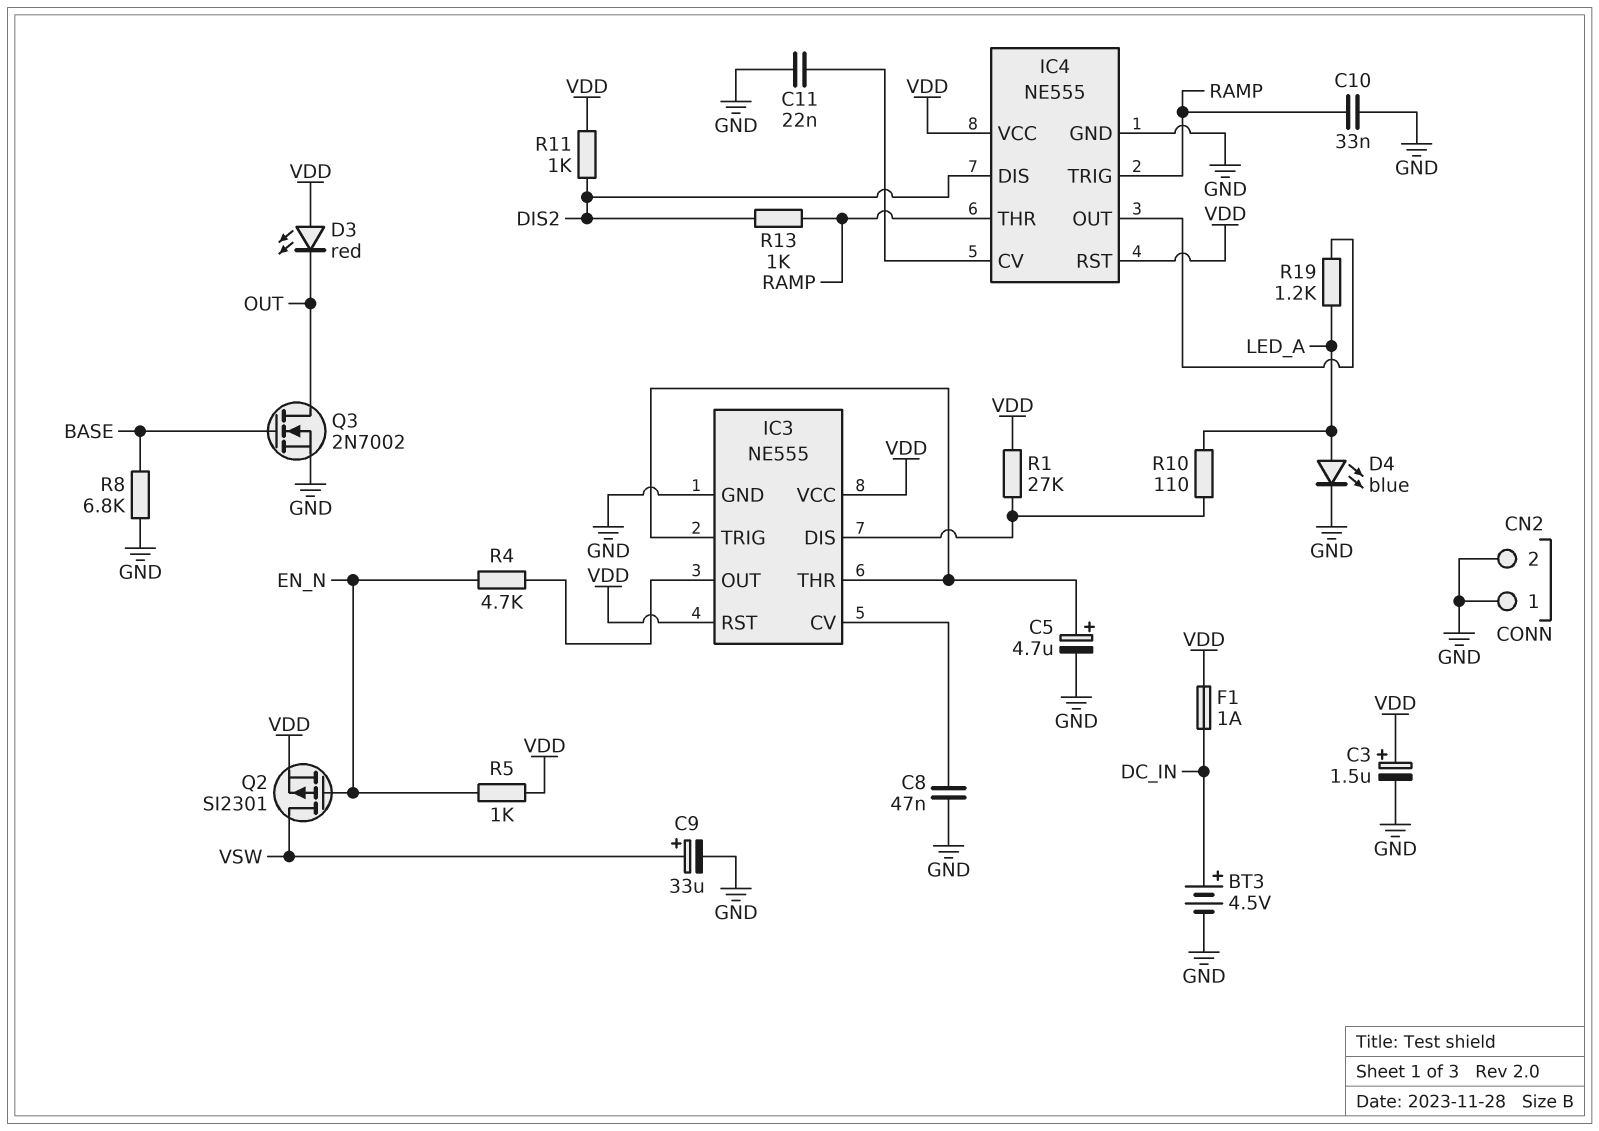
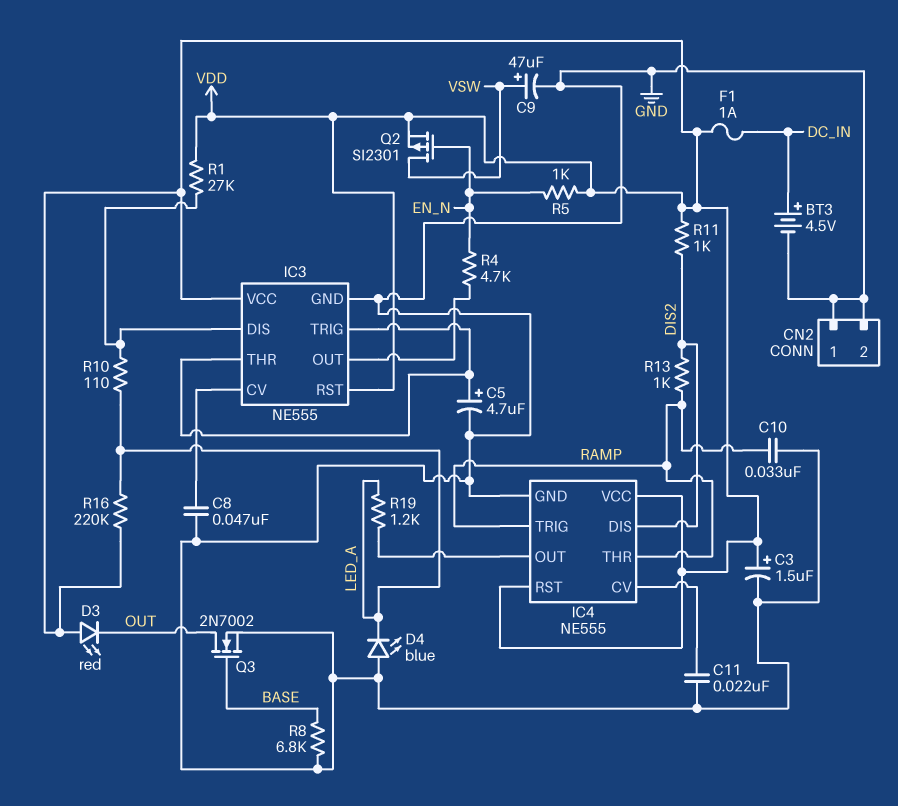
C9: 33uF (plus VSW, minus GND) -> 47uF (plus VSW, minus GND)
D4: LED blue (A LED_A, K GND) -> LED blue (A GND, K LED_A)
R16: none -> 220k (LED_A, VDD)

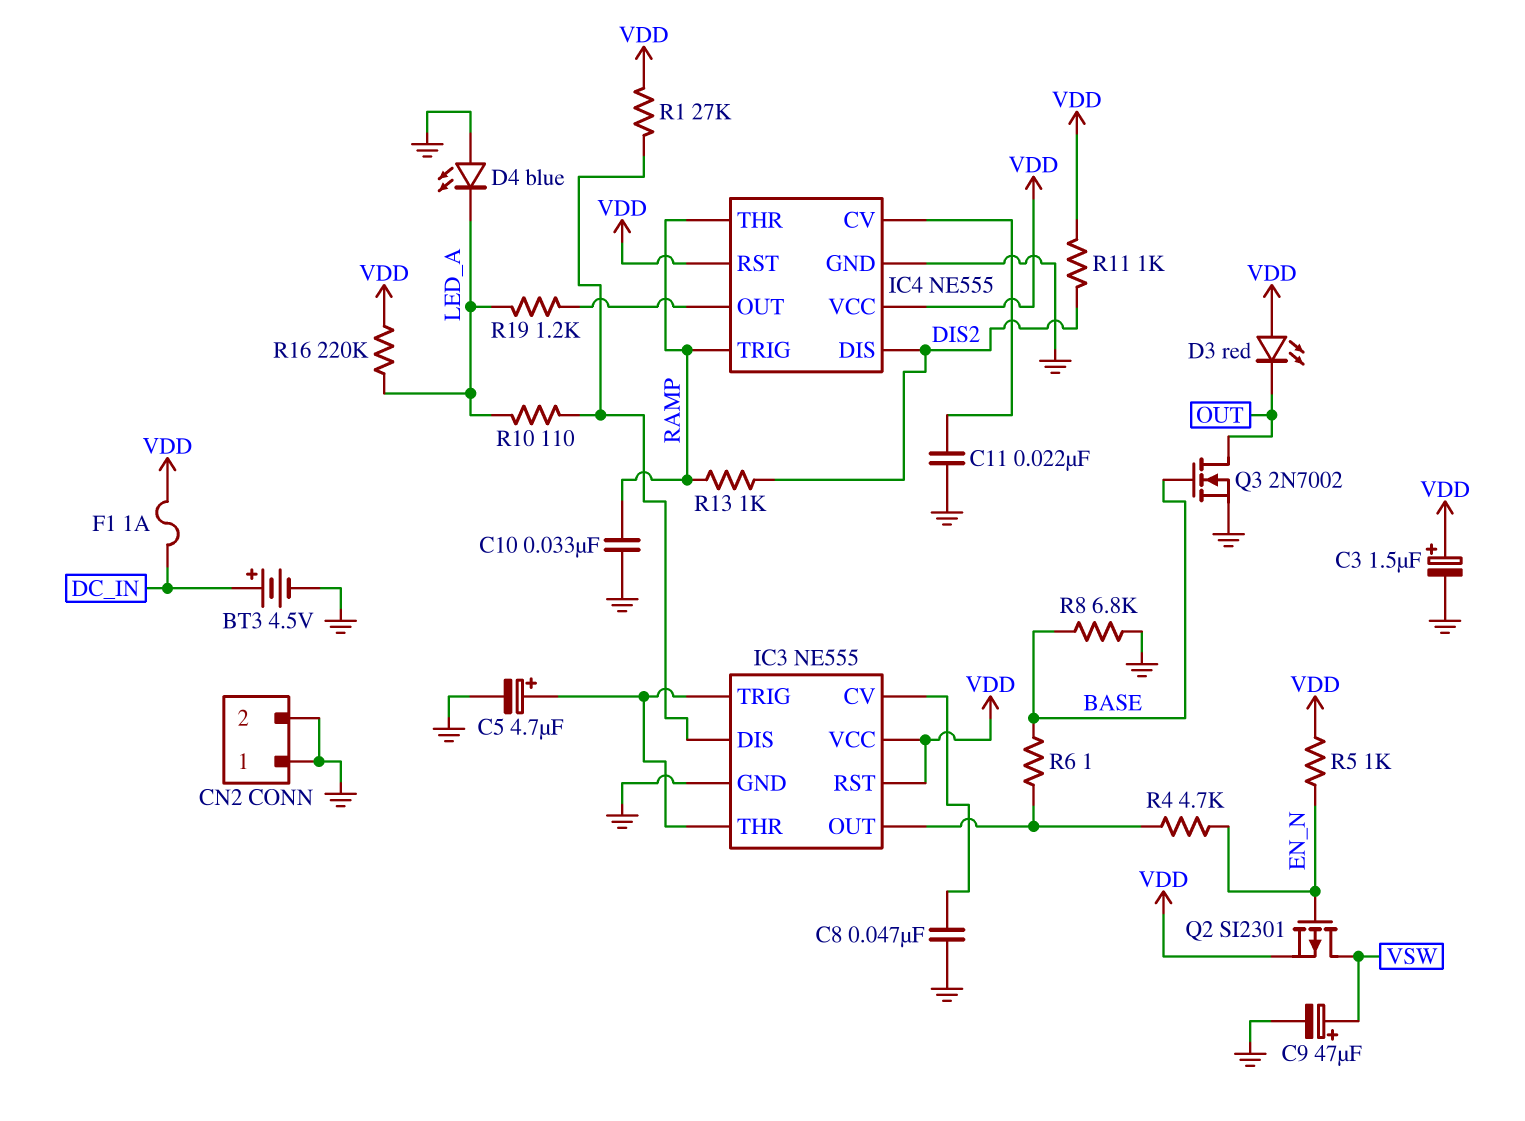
R6: none -> 1 (BASE, IC3/OUT)

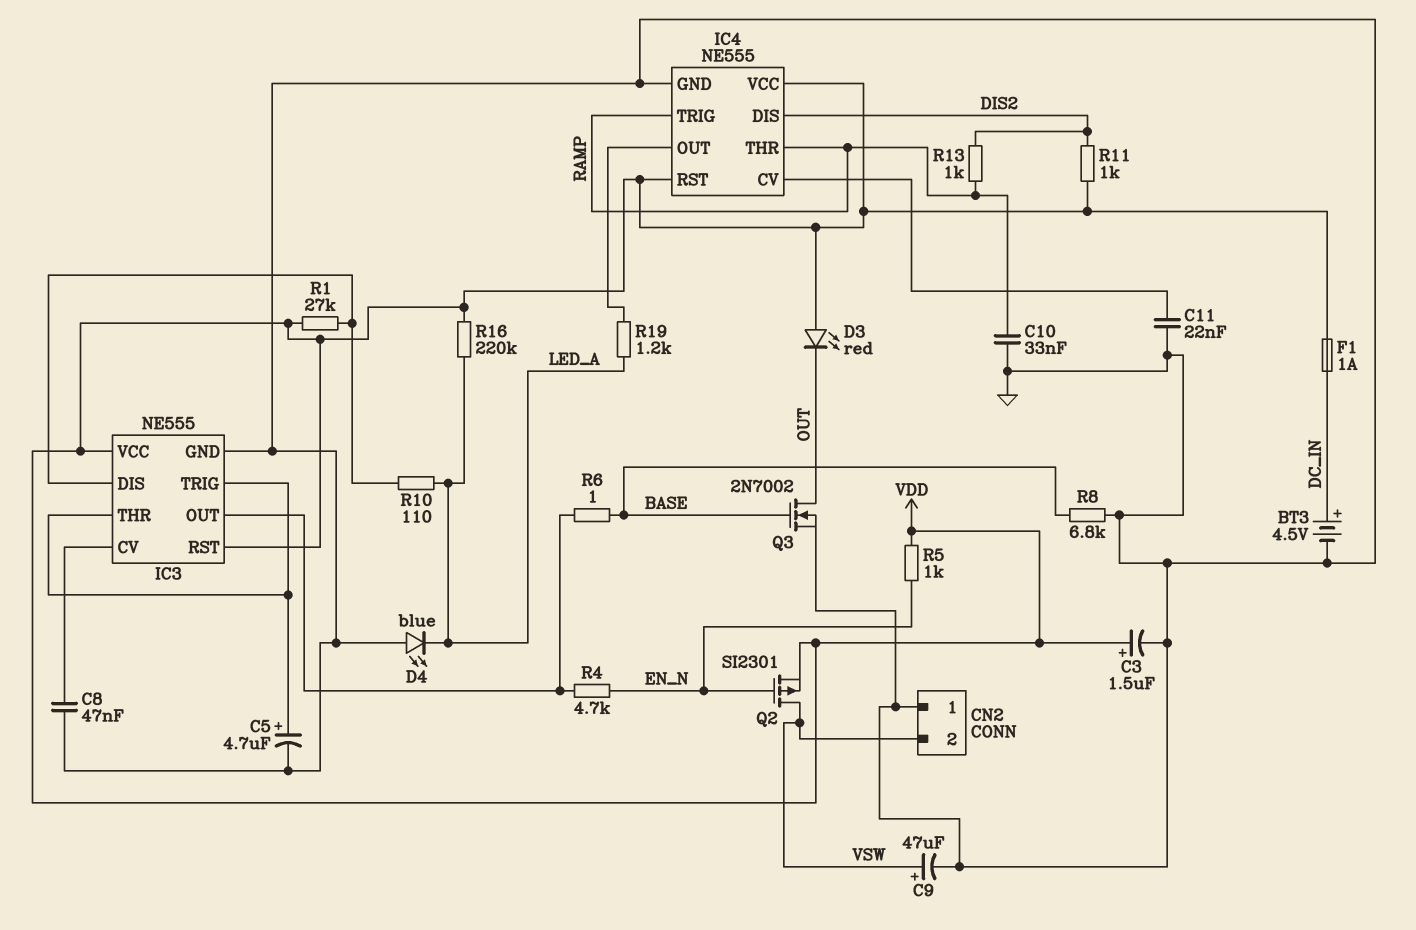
CN2 pin 2: GND -> VSW

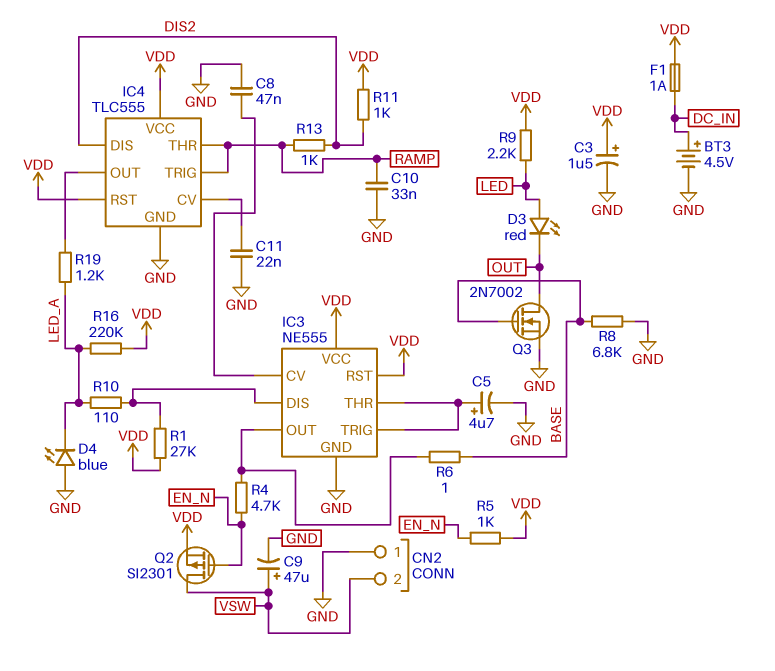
D3: LED red (A VDD, K OUT) -> LED red (A LED, K OUT)
IC4: NE555 -> TLC555
R9: none -> 2.2k (LED, VDD)

